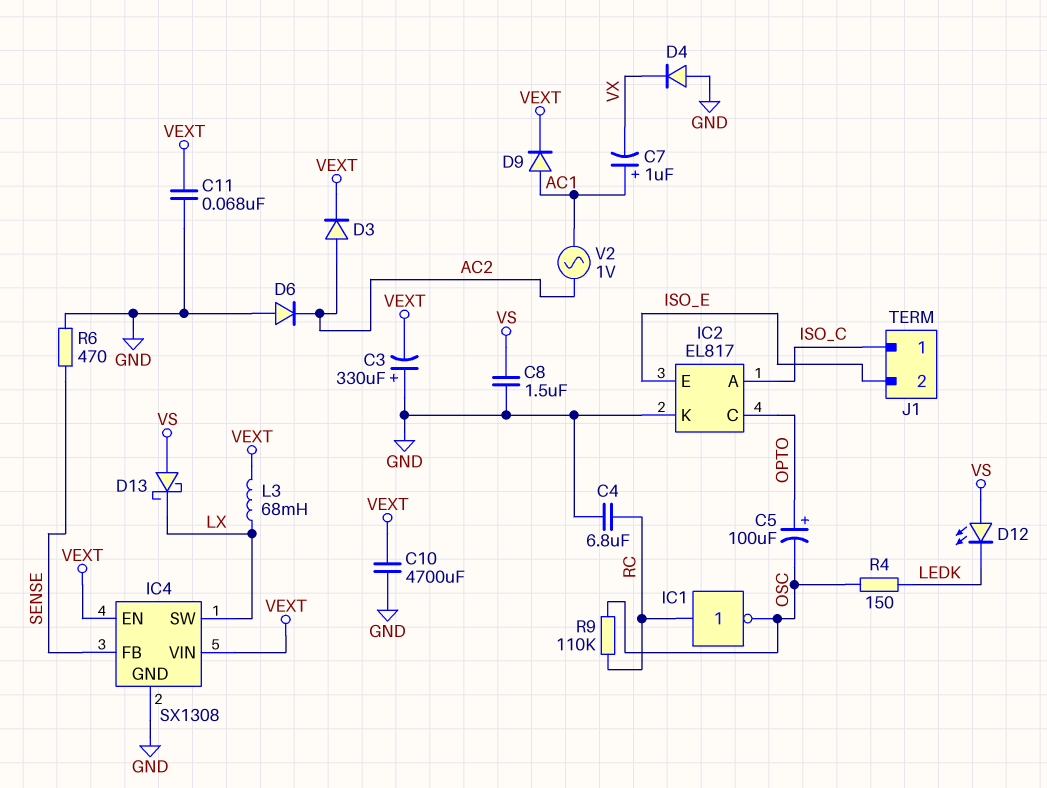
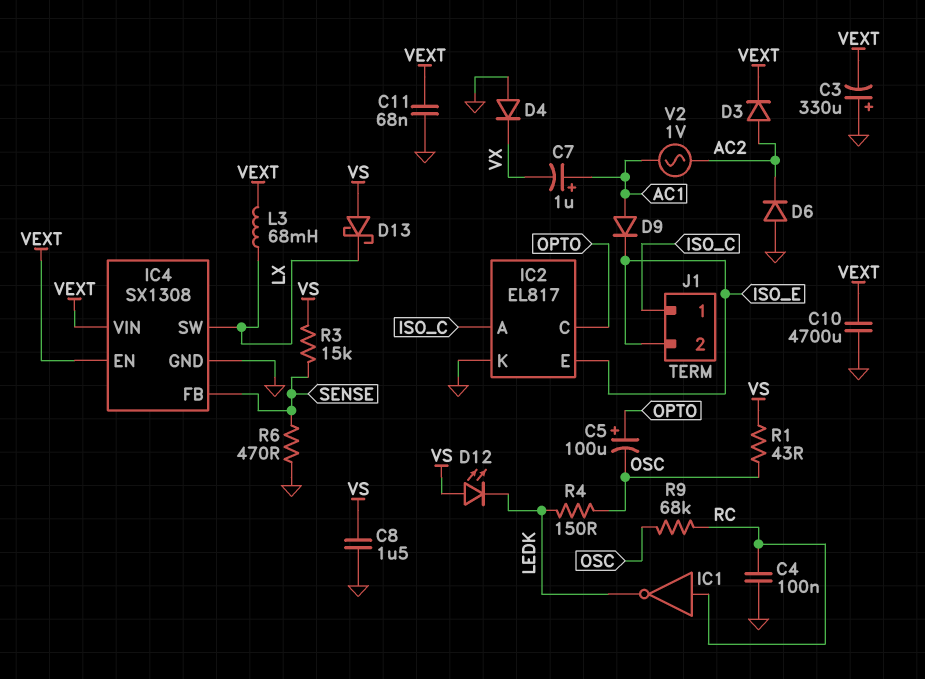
C4: 6.8uF (GND, RC) -> 100nF (GND, RC)
D9: diode (A AC1, K VEXT) -> diode (A AC1, K ISO_E)
IC1: NOT (in RC, out OSC) -> NOT (in RC, out LEDK)
R1: none -> 43 (OSC, VS)
R3: none -> 15k (SENSE, VS)
R9: 110k (OSC, RC) -> 68k (OSC, RC)

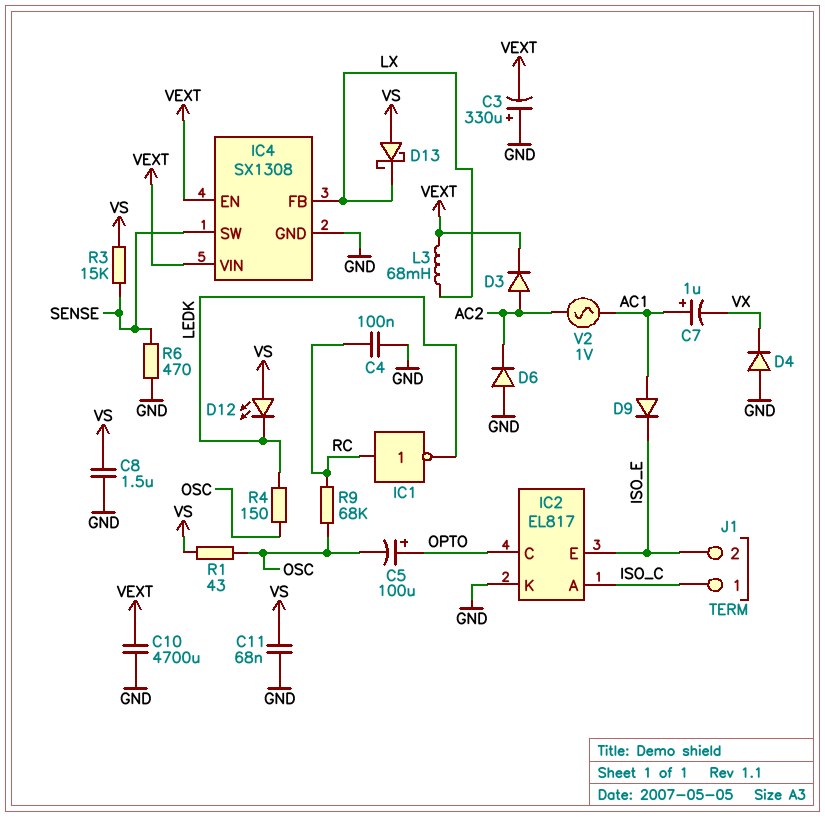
C11: 68nF (GND, VEXT) -> 68nF (GND, VS)
IC4 pin FB: SENSE -> LX
IC4 pin SW: LX -> SENSE

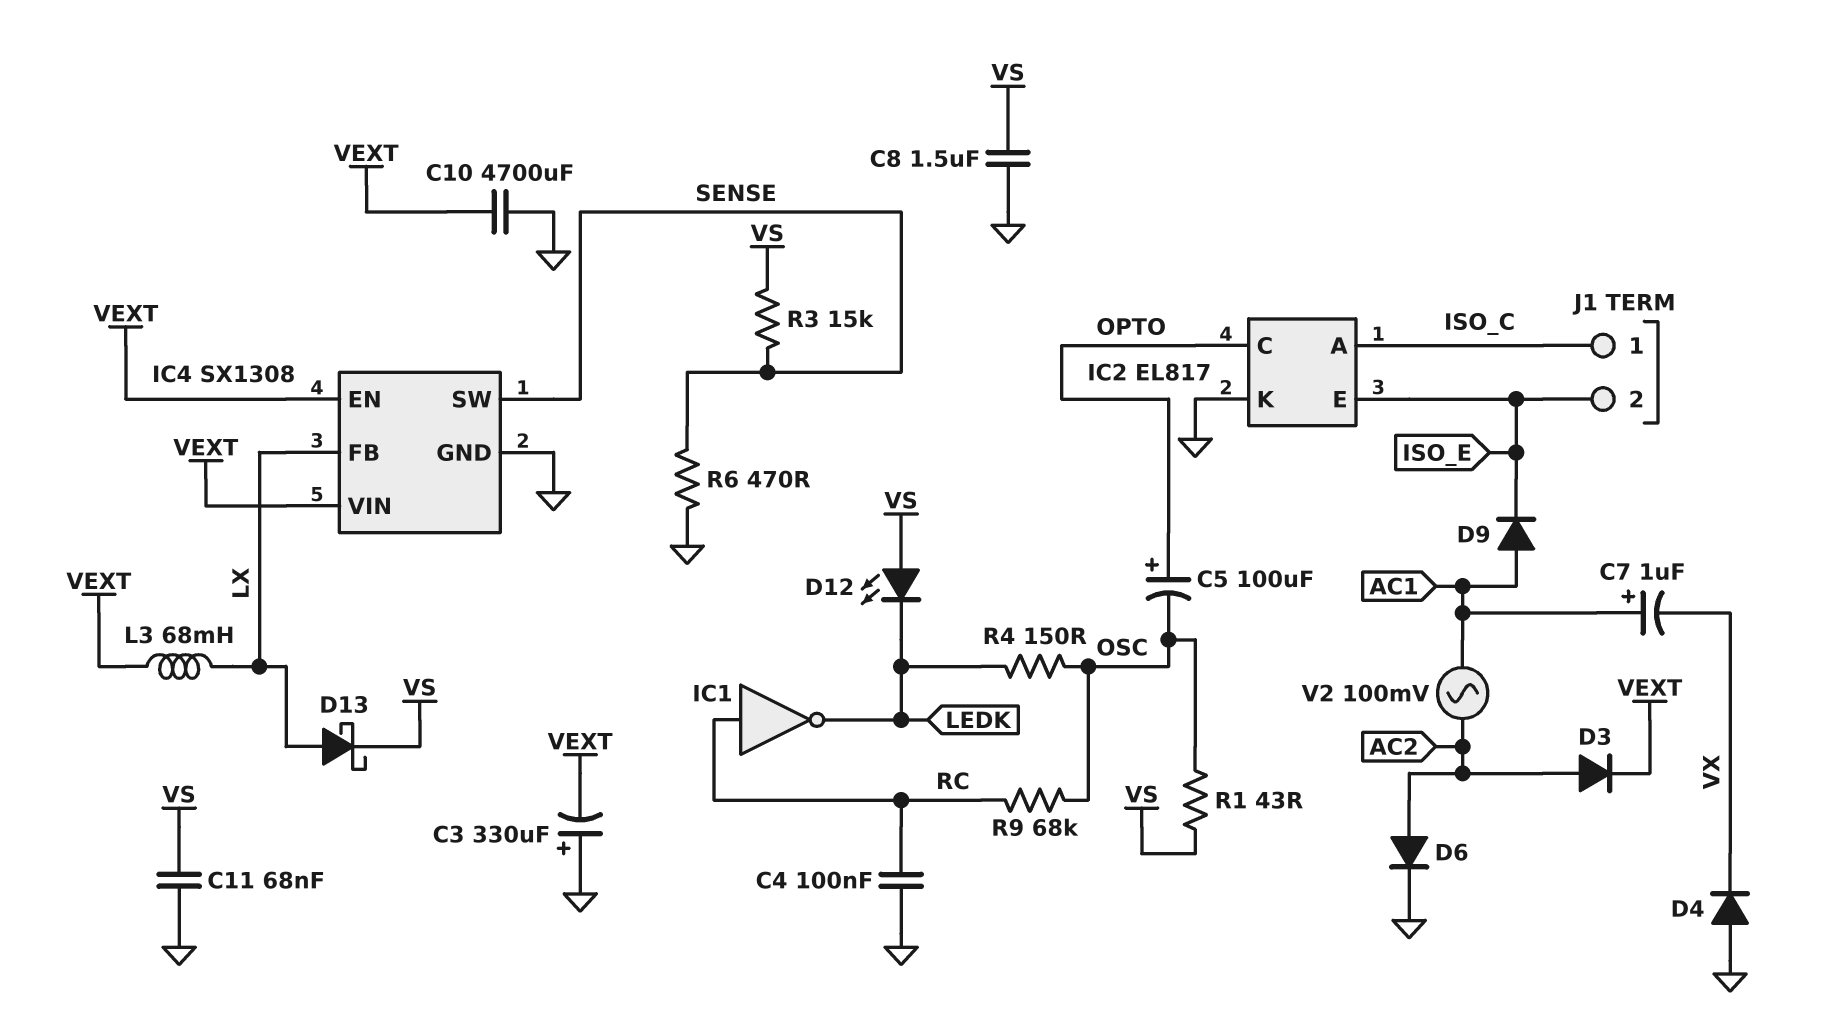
D6: diode (A GND, K AC2) -> diode (A AC2, K GND)
D13: schottky (A VS, K LX) -> schottky (A LX, K VS)
V2: AC 1V (AC1, AC2) -> AC 100mV (AC1, AC2)

